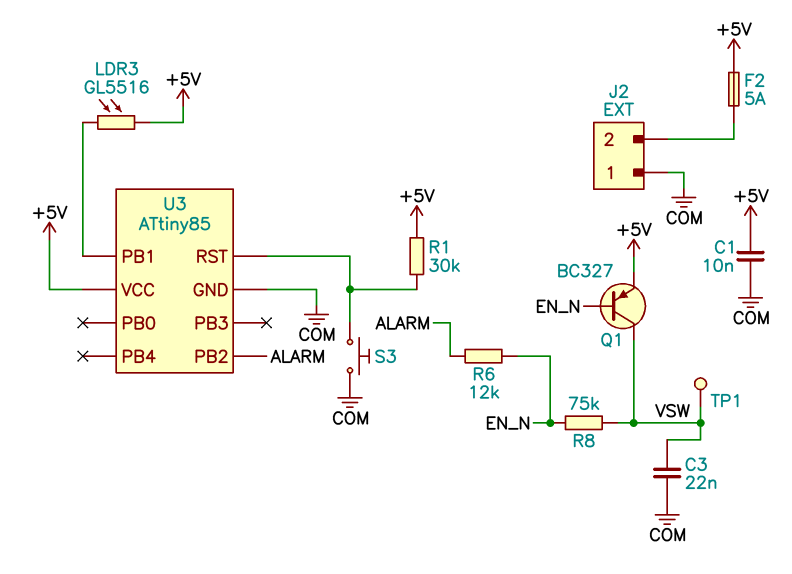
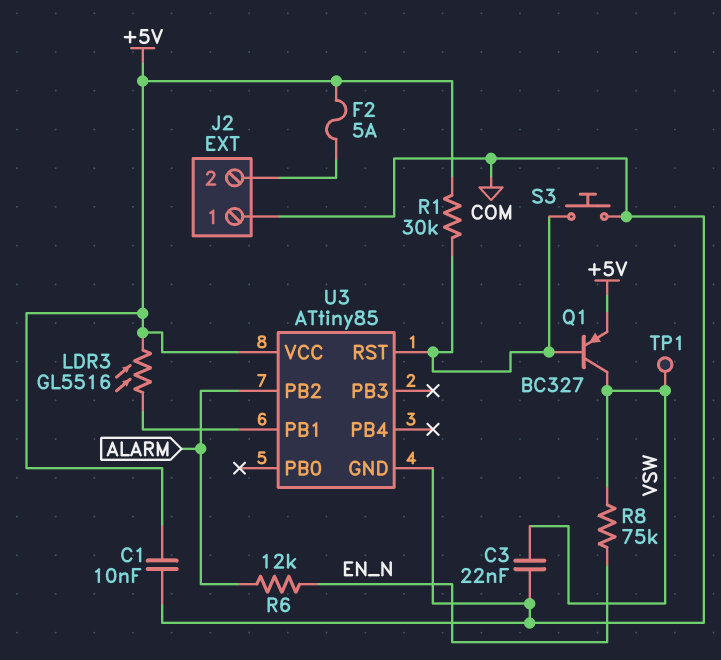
Q1: PNP BC327 (B EN_N, C VSW, E +5V) -> PNP BC327 (B U3/RST, C VSW, E +5V)

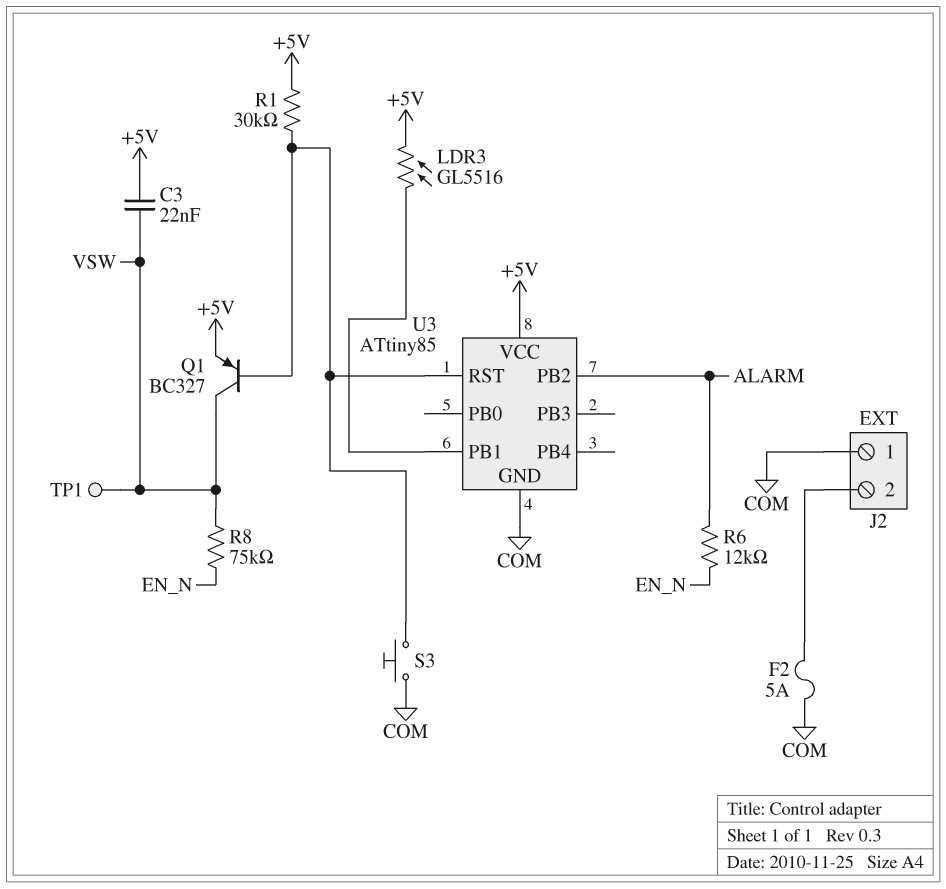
C1: 10nF (+5V, COM) -> none
C3: 22nF (COM, VSW) -> 22nF (+5V, VSW)
F2: 5A (+5V, J2/2) -> 5A (COM, J2/2)

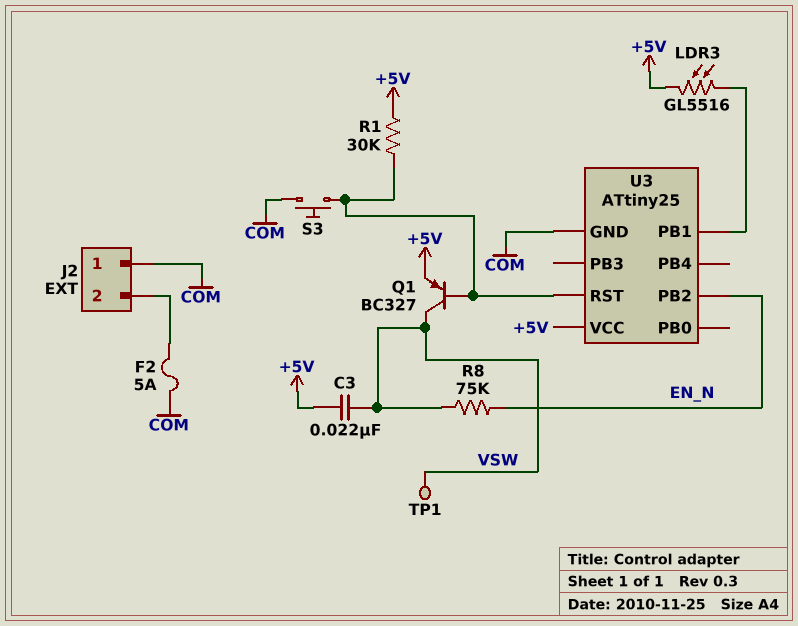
R6: 12k (ALARM, EN_N) -> none
U3: ATtiny85 -> ATtiny25
U3 pin PB2: ALARM -> EN_N

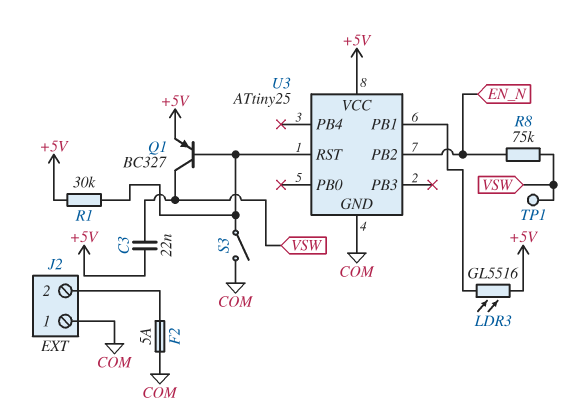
S3: button (COM, U3/RST) -> switch (COM, U3/RST)

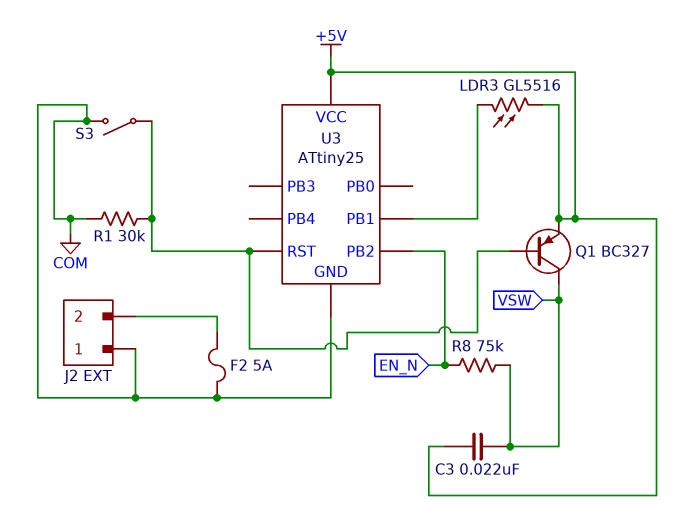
R1: 30k (+5V, U3/RST) -> 30k (COM, U3/RST)
TP1: test point (VSW) -> none

